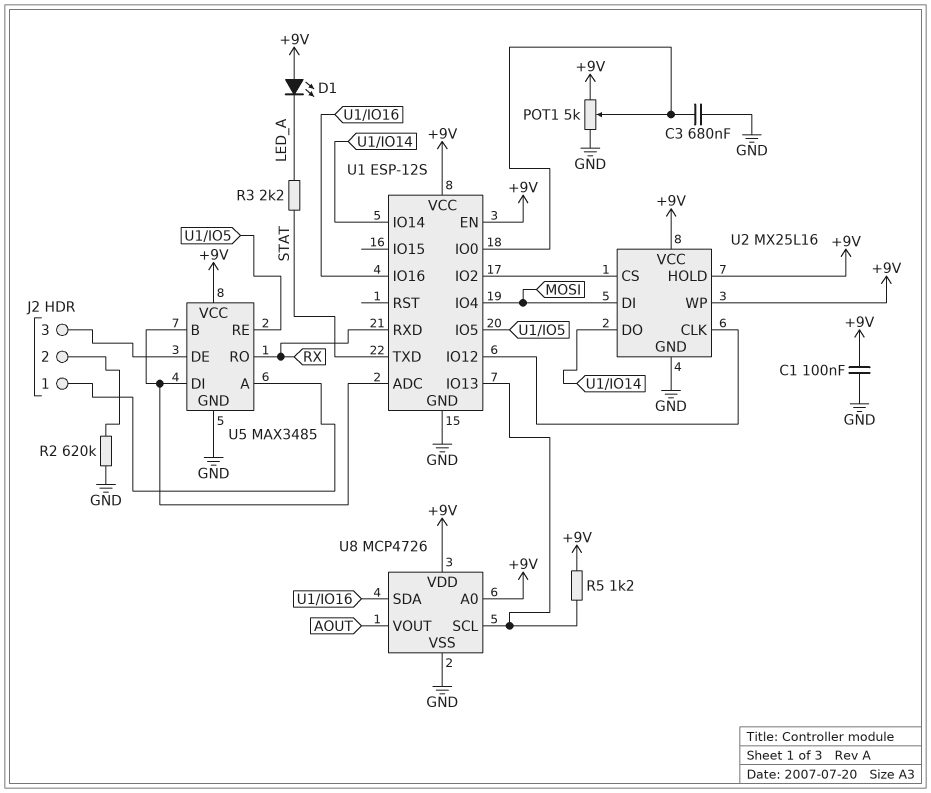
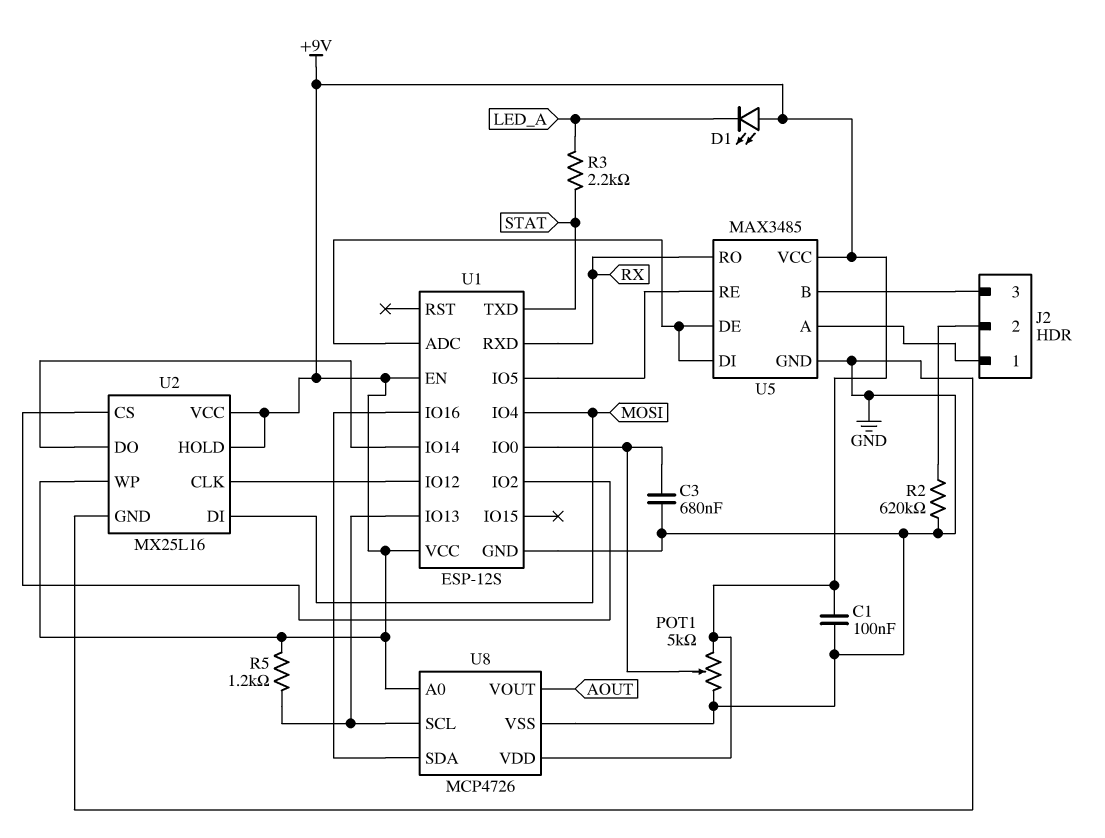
U5 pin B: U1/ADC -> J2/3
U5 pin DE: J2/3 -> U1/ADC

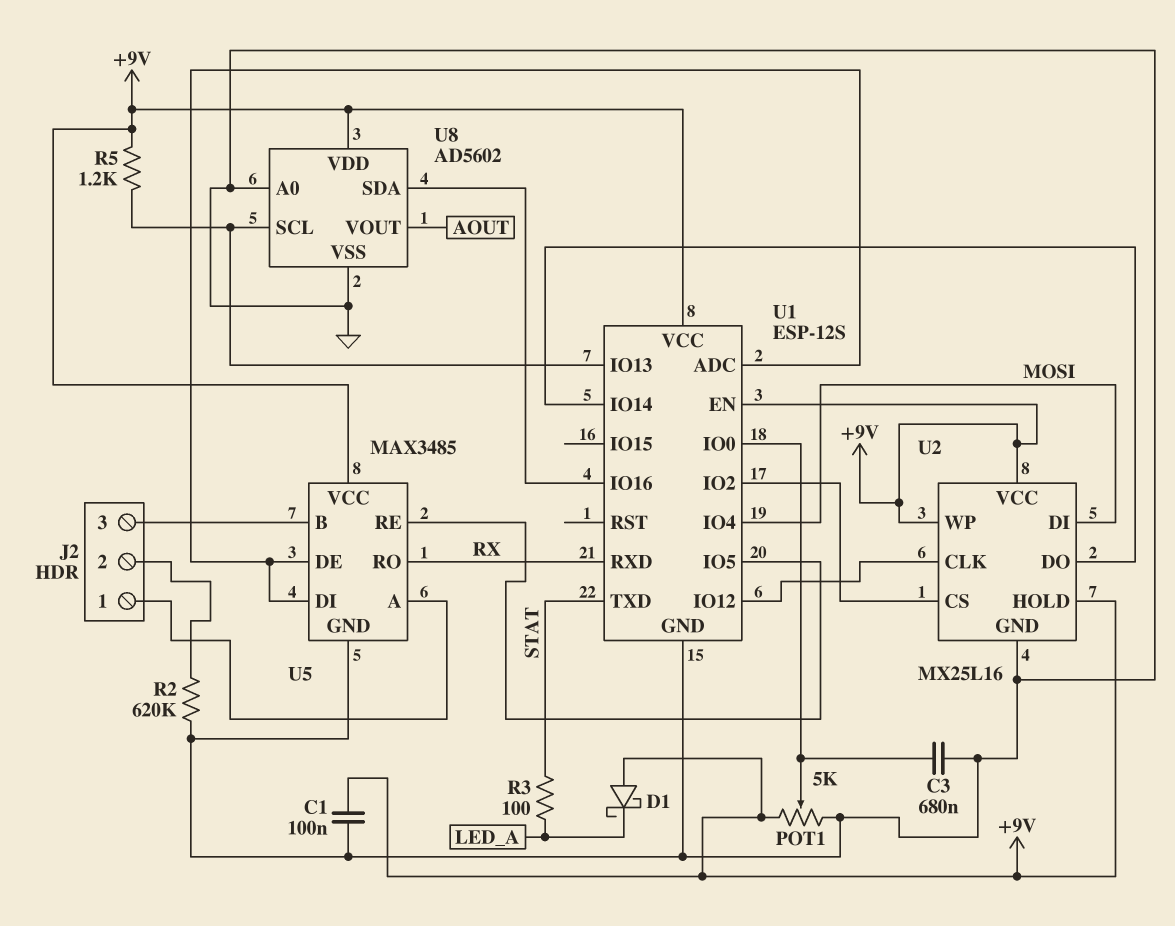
D1: LED (A +9V, K LED_A) -> schottky (A +9V, K LED_A)
R3: 2.2k (LED_A, STAT) -> 100 (LED_A, STAT)
U8: MCP4726 -> AD5602
U8 pin A0: +9V -> GND

